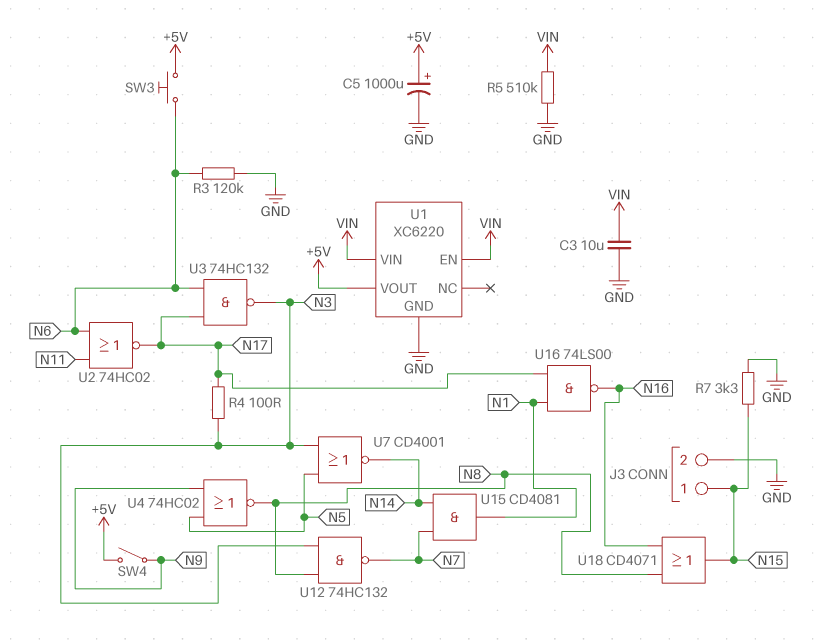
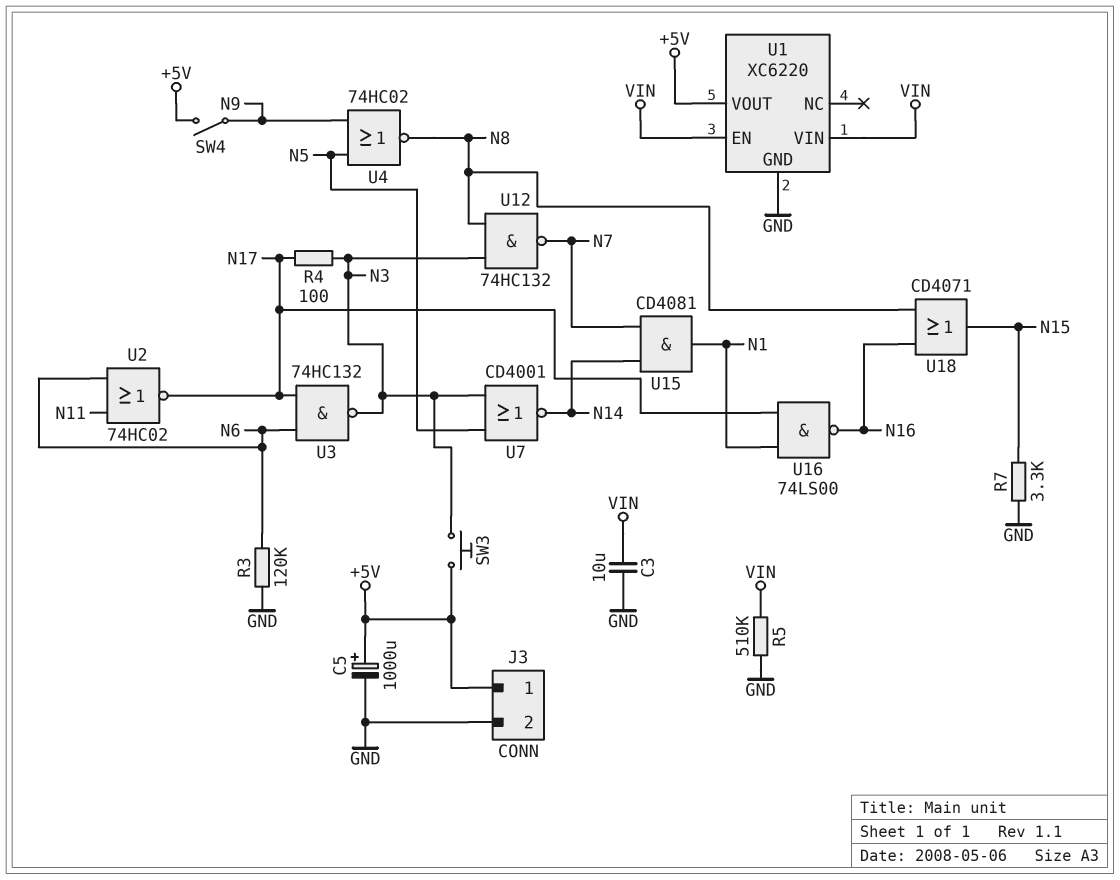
J3 pin 1: N15 -> +5V
SW3: button (+5V, N6) -> button (+5V, N3)

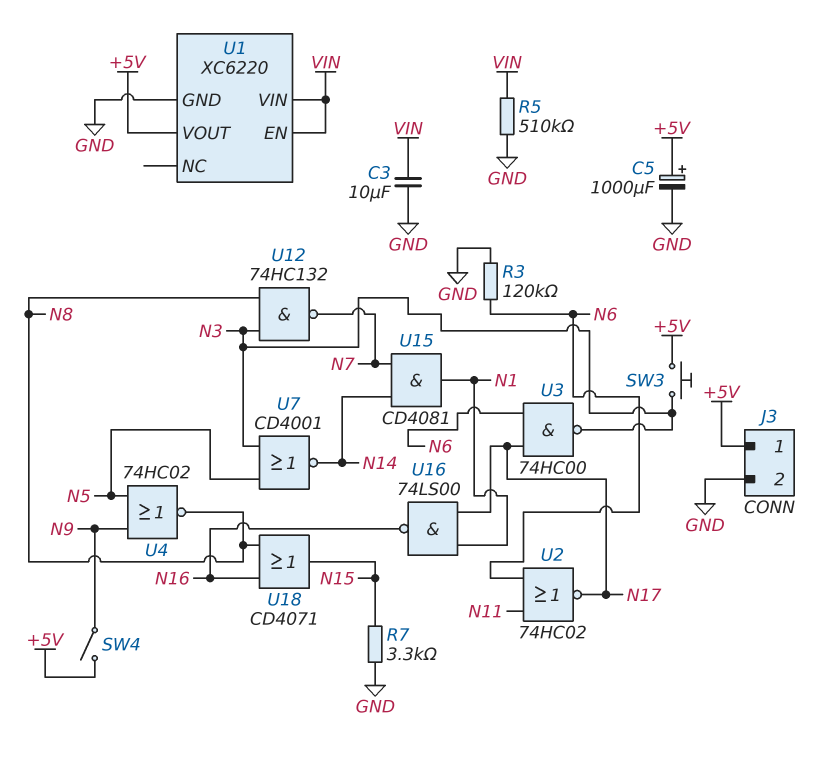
R4: 100 (N3, N17) -> none
U3: NAND 74HC132 (in N6, in N17, out N3) -> NAND 74HC00 (in N6, in N17, out N3)

